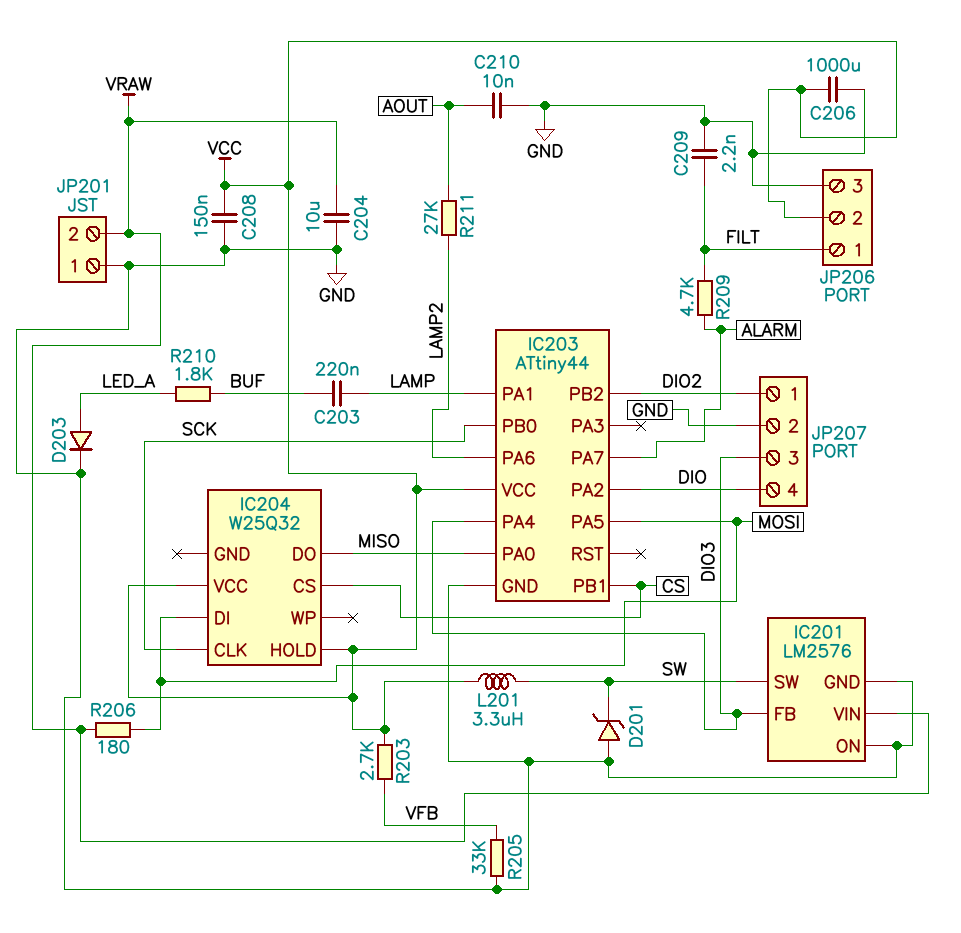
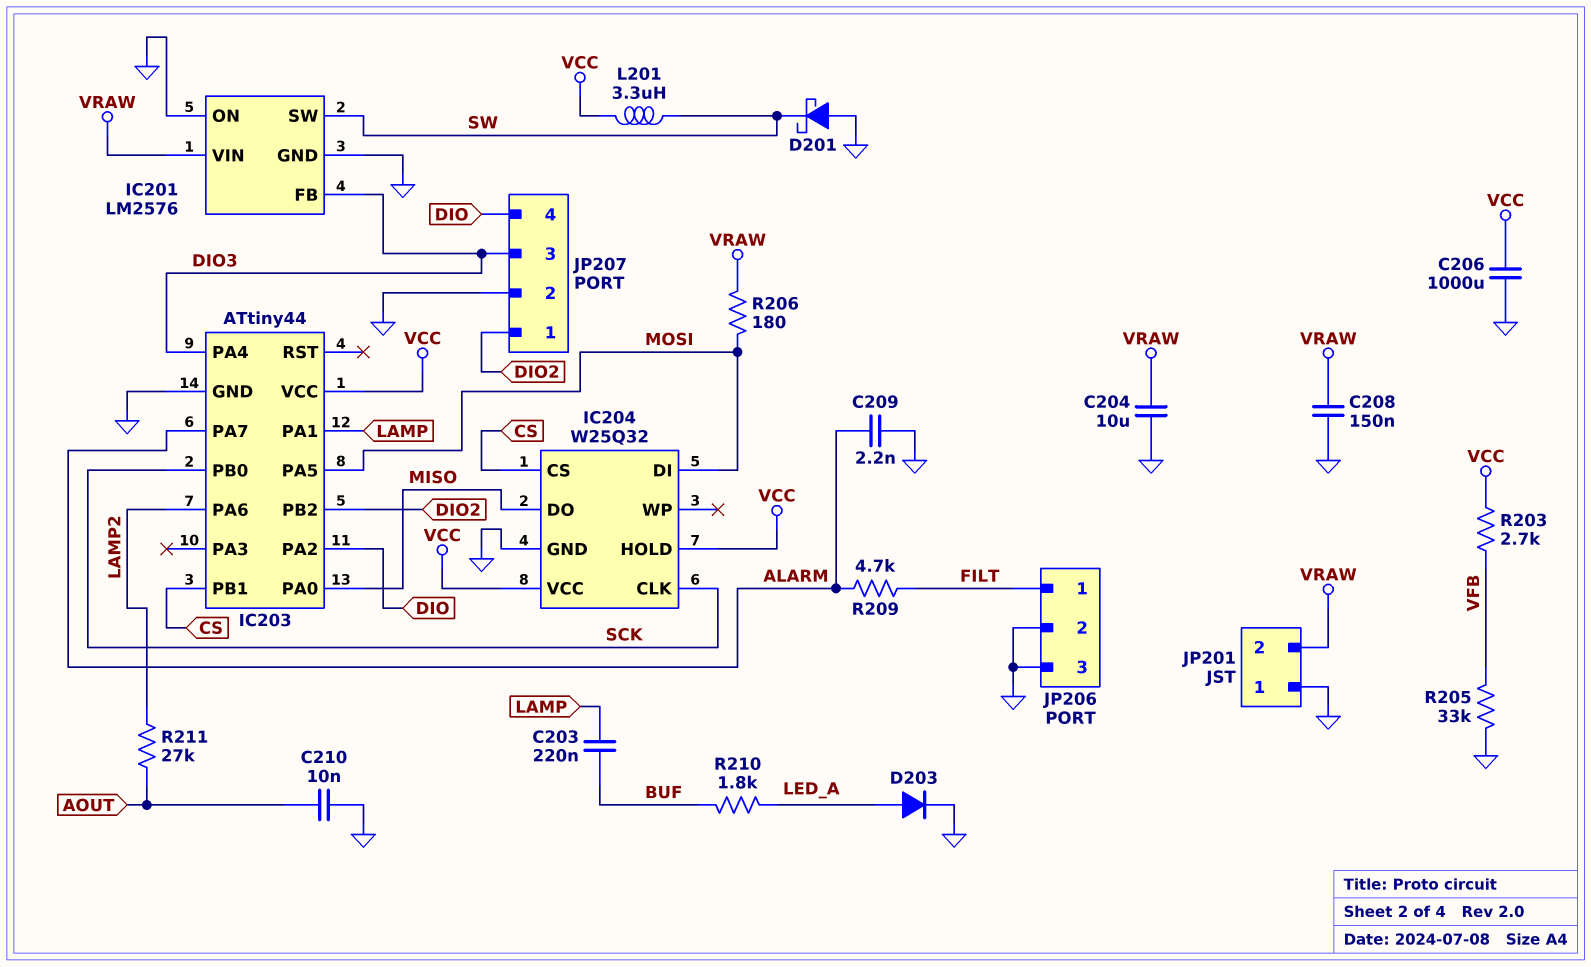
C208: 150nF (GND, VCC) -> 150nF (GND, VRAW)
C209: 2.2nF (FILT, GND) -> 2.2nF (ALARM, GND)
D201: zener (A GND, K SW) -> schottky (A GND, K SW)
IC204 pin GND: none -> GND
JP206 pin 2: VCC -> GND

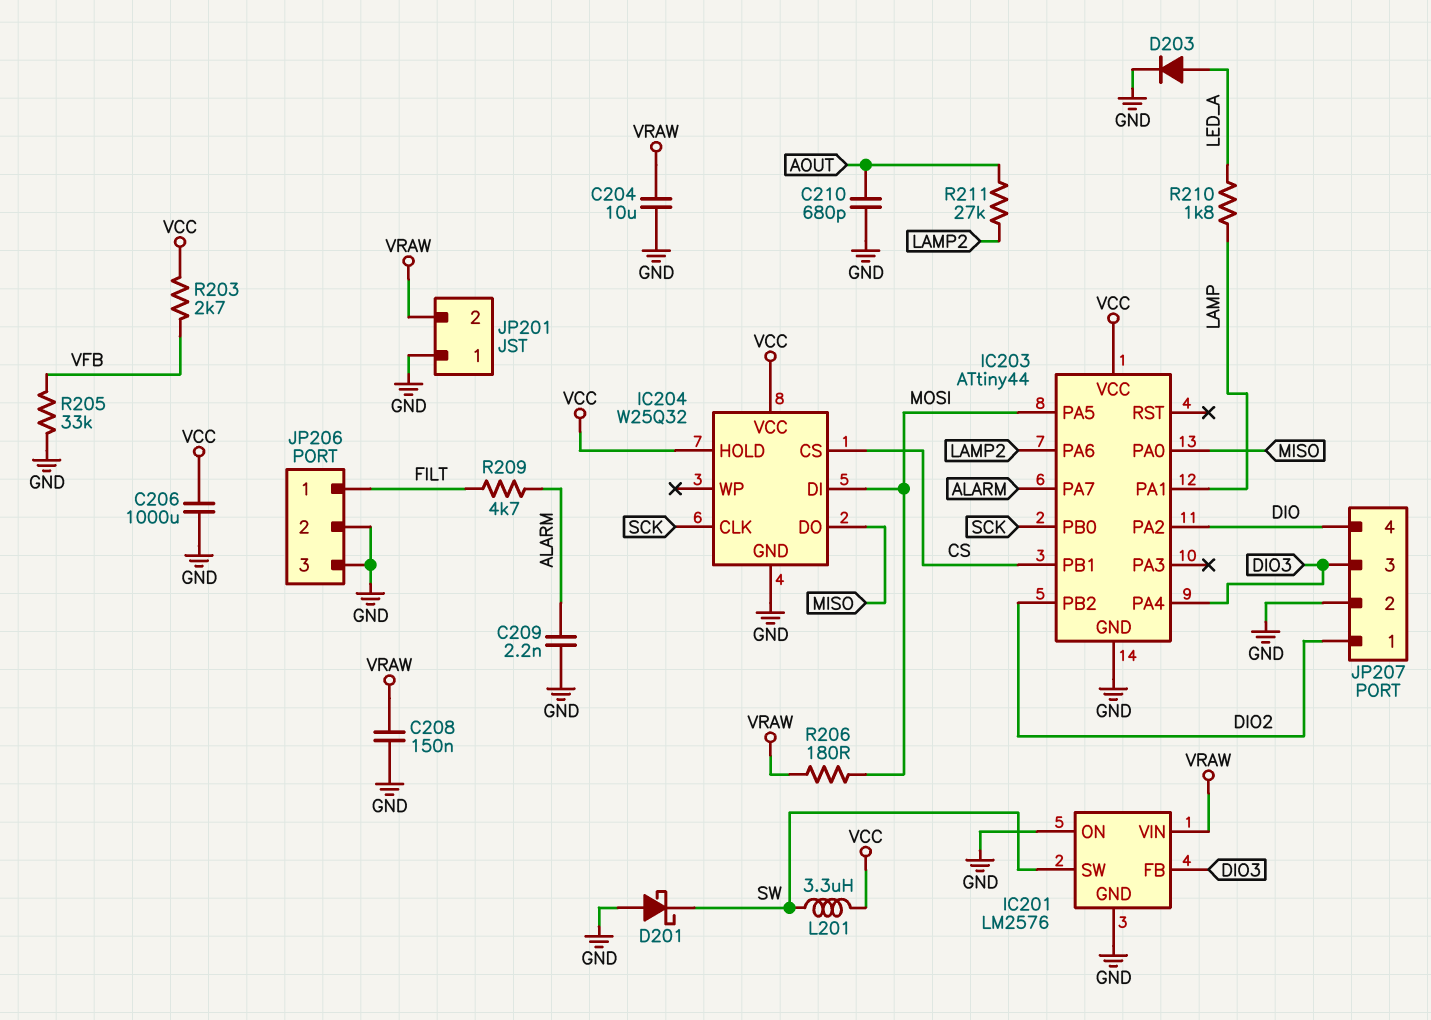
C203: 220nF (BUF, LAMP) -> none
C210: 10nF (AOUT, GND) -> 680pF (AOUT, GND)
R210: 1.8k (BUF, LED_A) -> 1.8k (LAMP, LED_A)

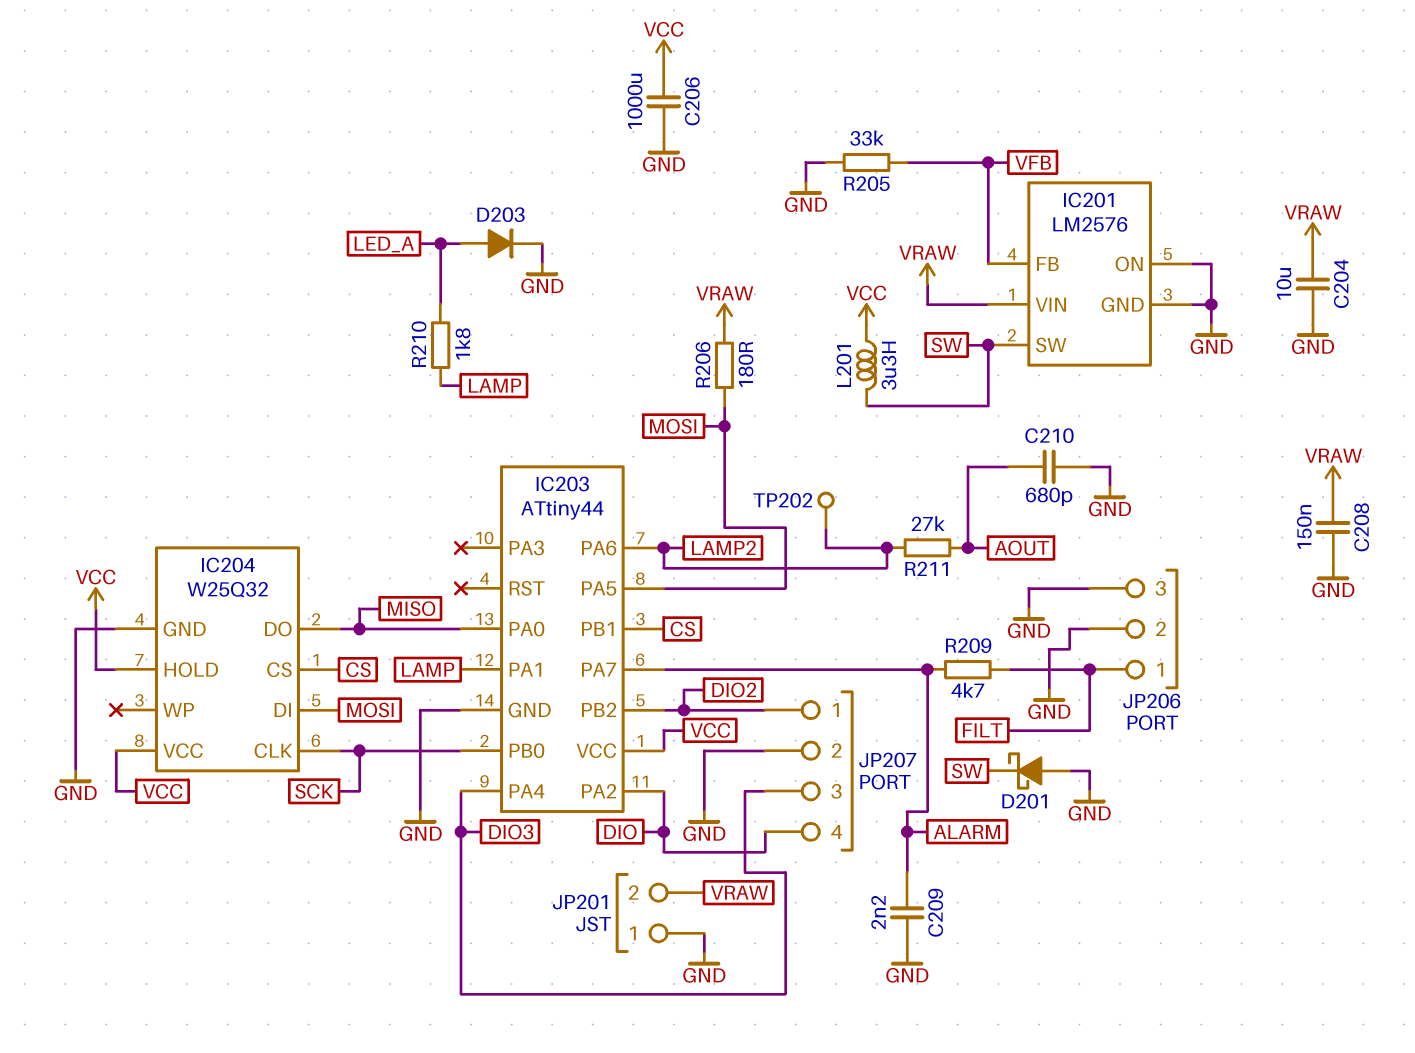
IC201 pin FB: DIO3 -> VFB
R203: 2.7k (VCC, VFB) -> none
TP202: none -> test point (LAMP2)

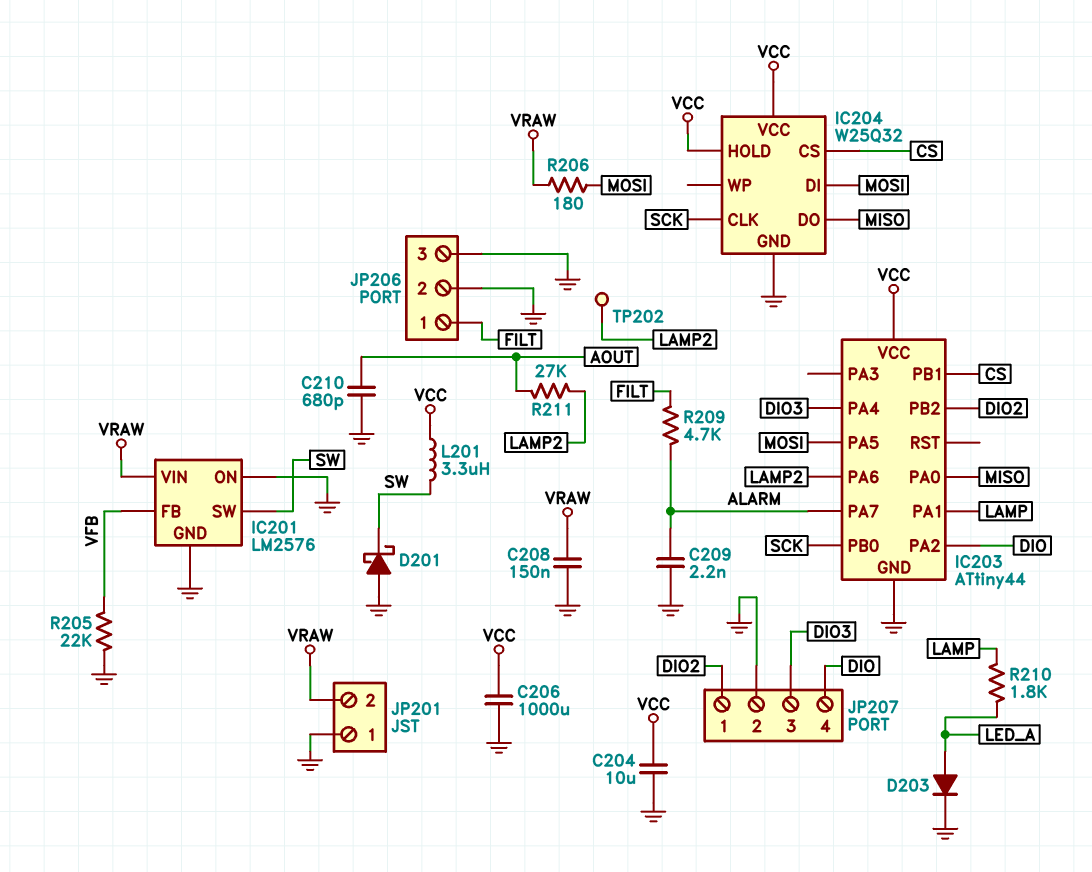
C204: 10uF (GND, VRAW) -> 10uF (GND, VCC)
R205: 33k (GND, VFB) -> 22k (GND, VFB)

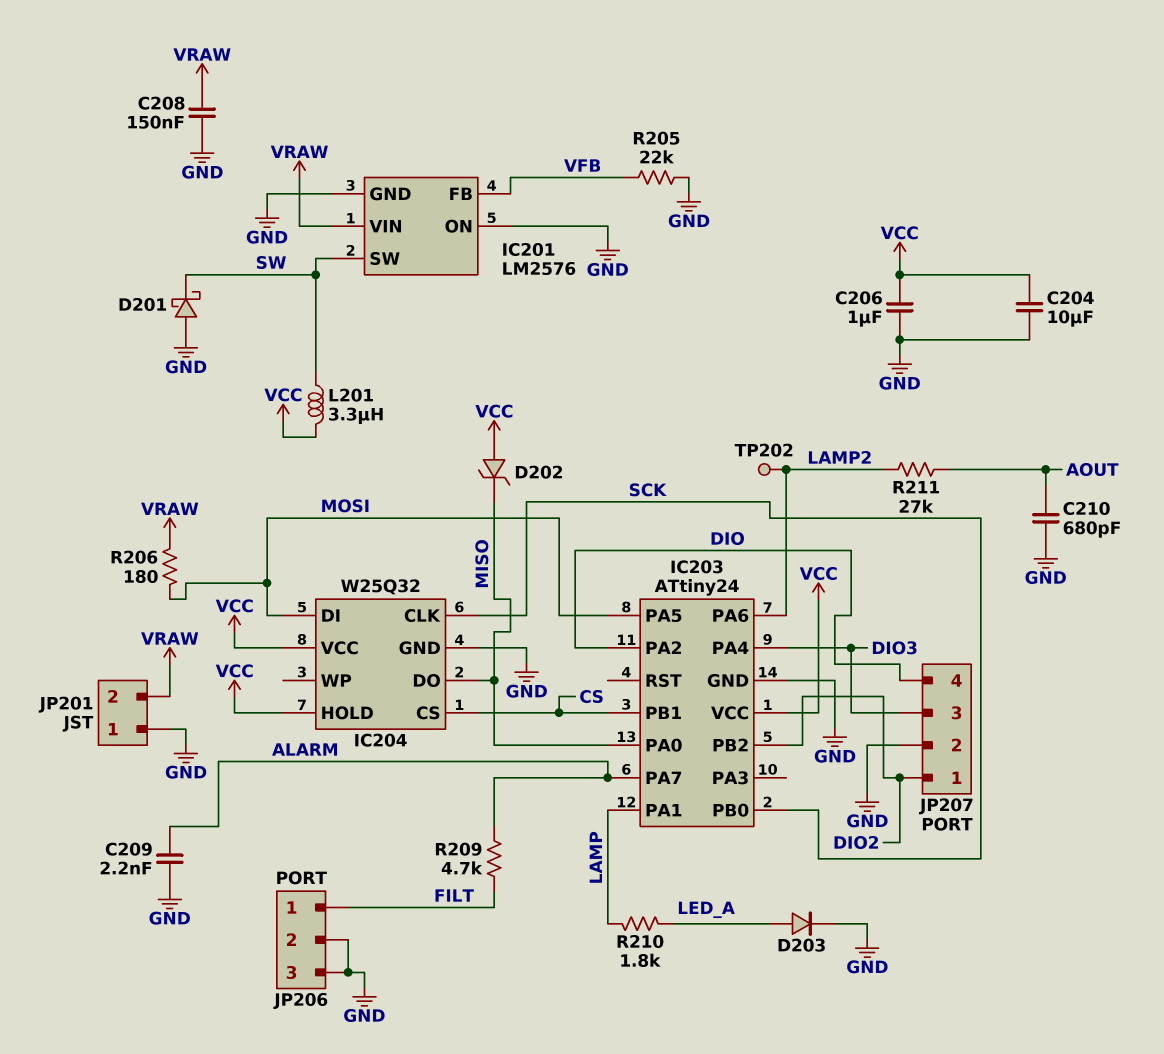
C206: 1000uF (GND, VCC) -> 1uF (GND, VCC)
D202: none -> zener (A VCC, K MISO)
IC203: ATtiny44 -> ATtiny24

